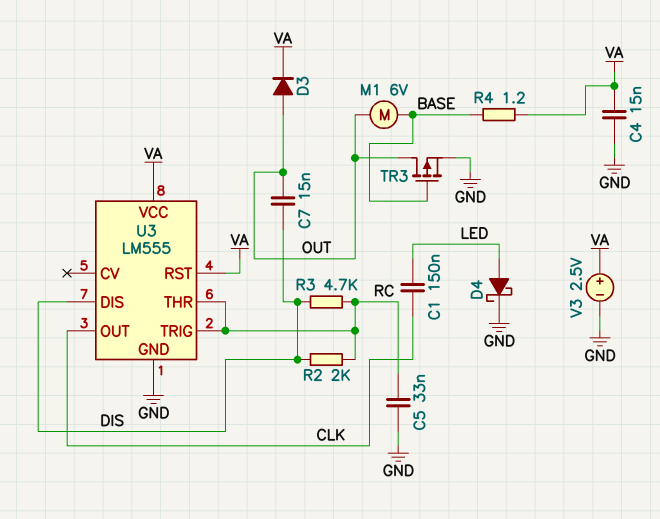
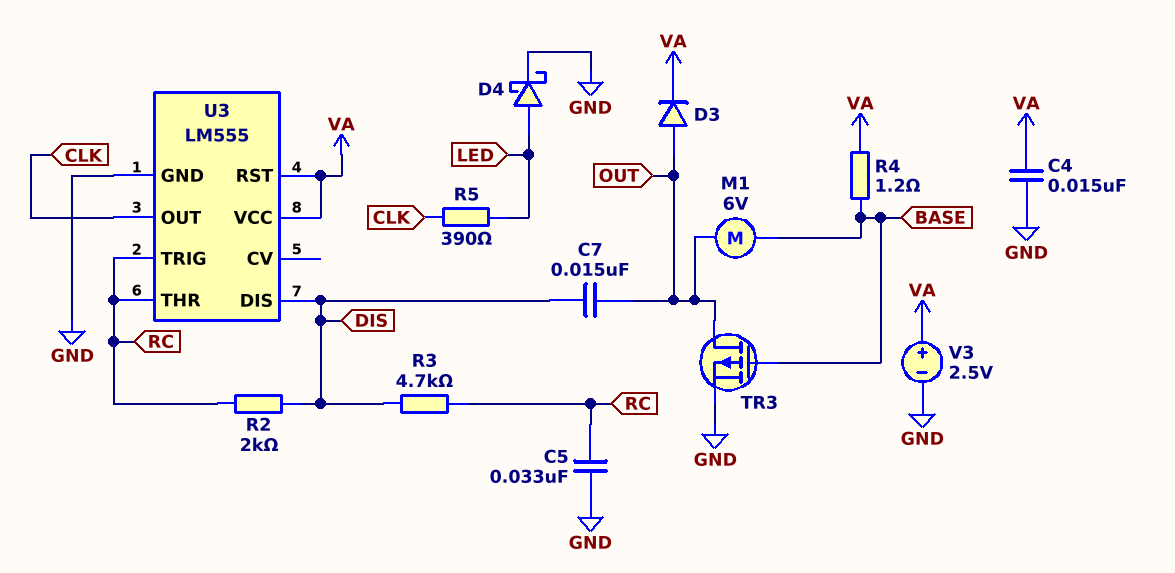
C1: 150nF (CLK, LED) -> none
R5: none -> 390 (CLK, LED)

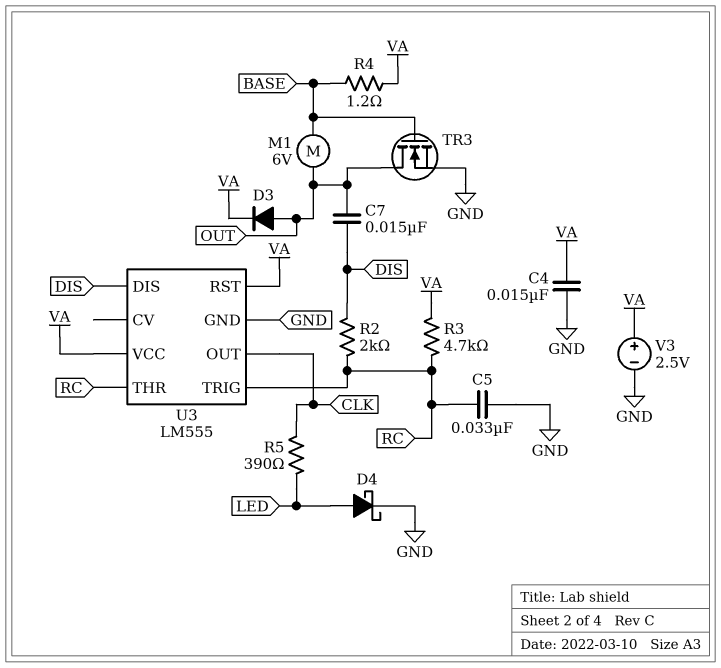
R3: 4.7k (DIS, RC) -> 4.7k (RC, VA)
TR3: PMOS (G BASE, D OUT, S GND) -> NMOS (G BASE, D OUT, S GND)

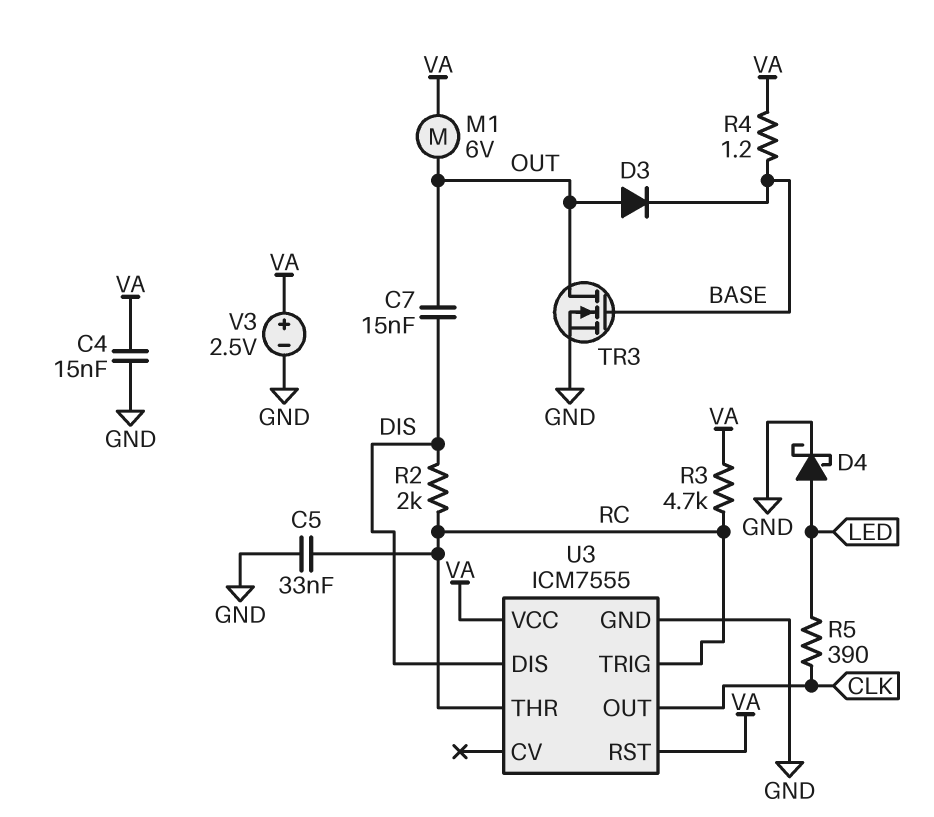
D3: diode (A OUT, K VA) -> diode (A OUT, K BASE)
M1: motor 6V (BASE, OUT) -> motor 6V (OUT, VA)
U3: LM555 -> ICM7555

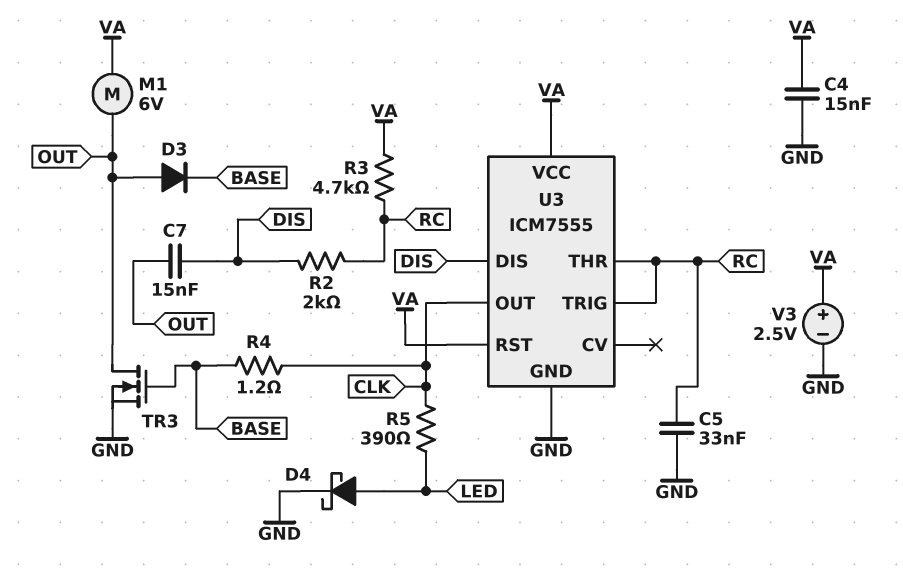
R4: 1.2 (BASE, VA) -> 1.2 (BASE, CLK)

